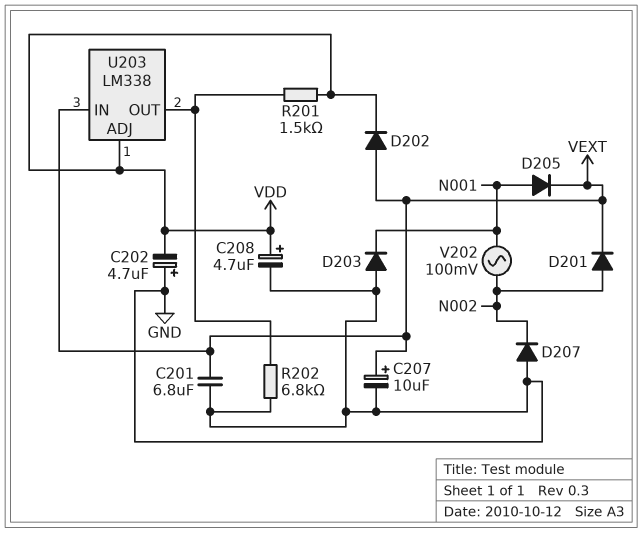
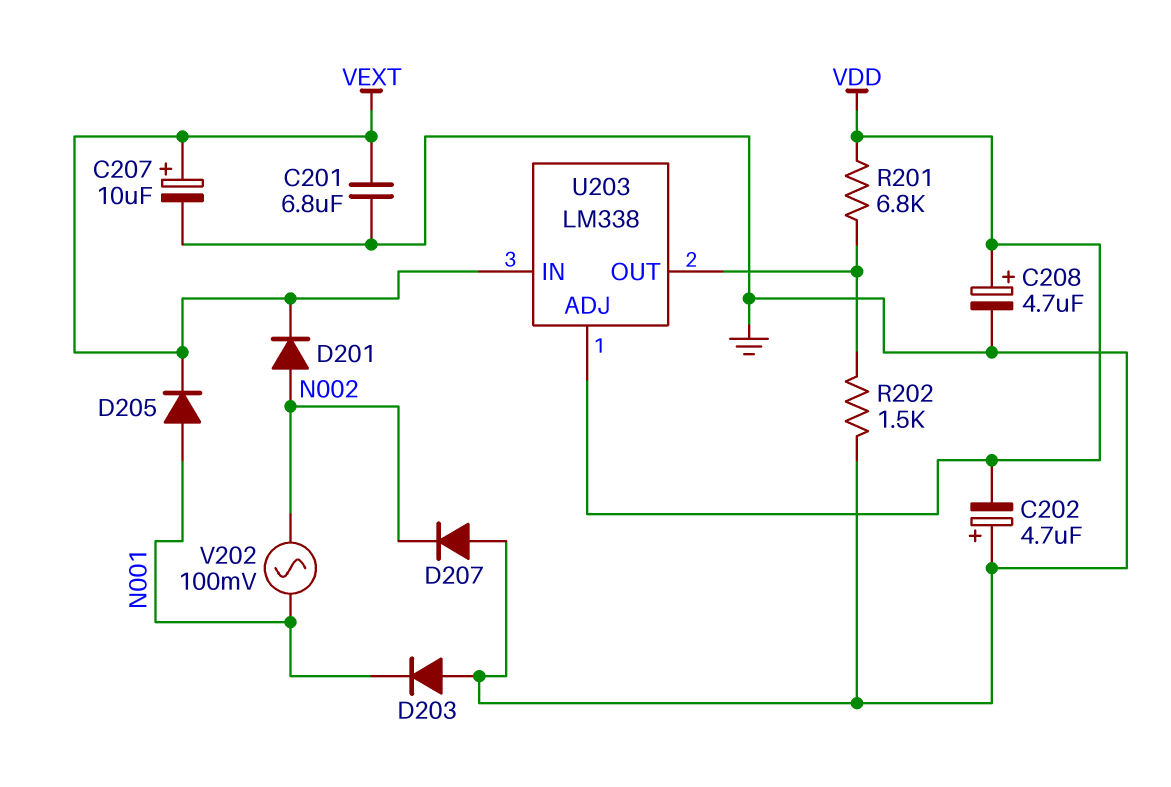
D202: diode (A VEXT, K VDD) -> none
R201: 1.5k (U203/OUT, VDD) -> 6.8k (U203/OUT, VDD)
R202: 6.8k (GND, U203/OUT) -> 1.5k (GND, U203/OUT)

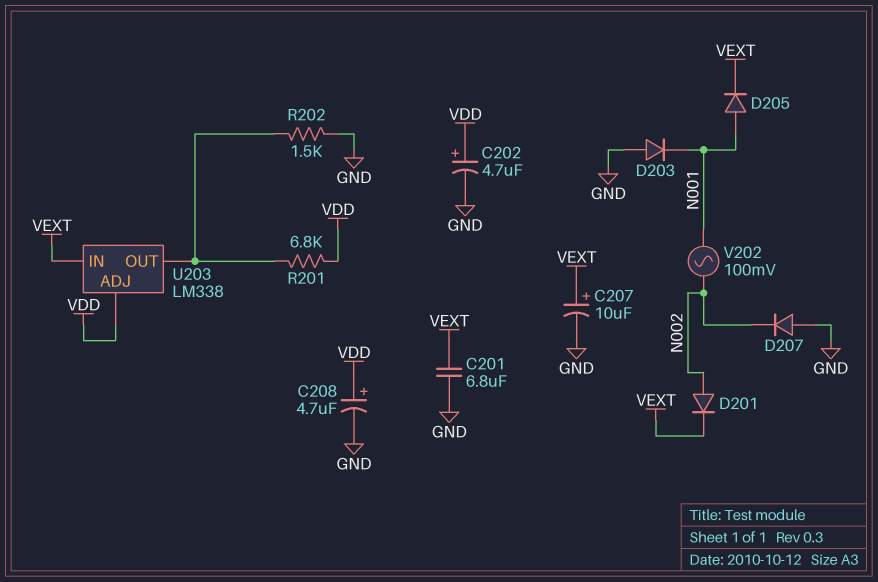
C202: 4.7uF (plus GND, minus VDD) -> 4.7uF (plus VDD, minus GND)

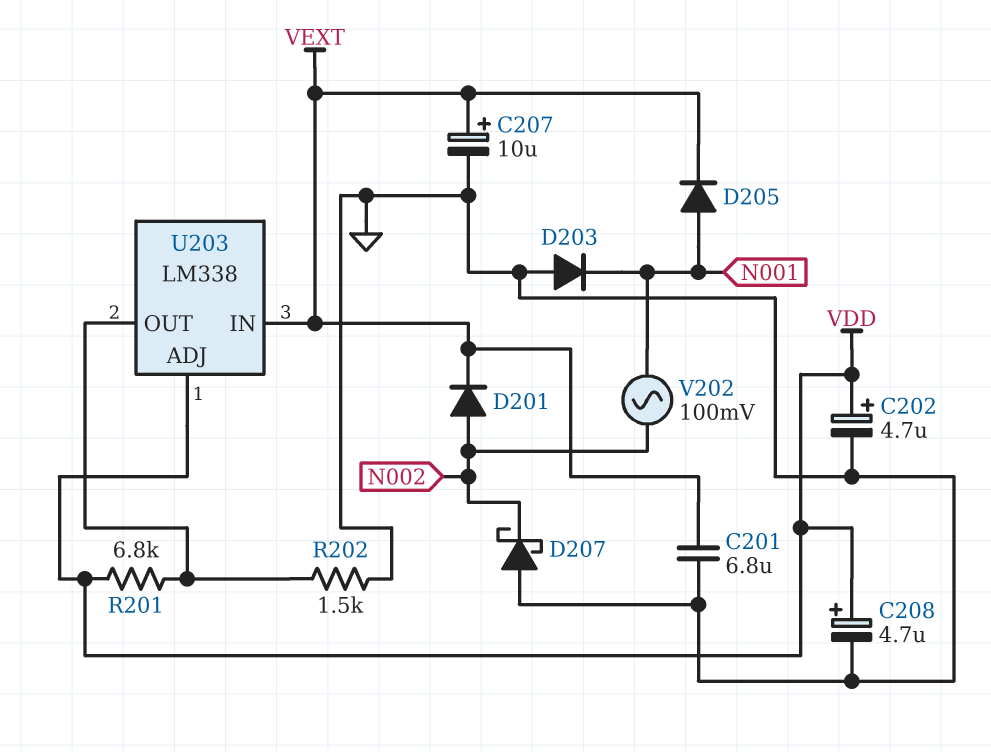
D207: diode (A GND, K N002) -> schottky (A GND, K N002)

